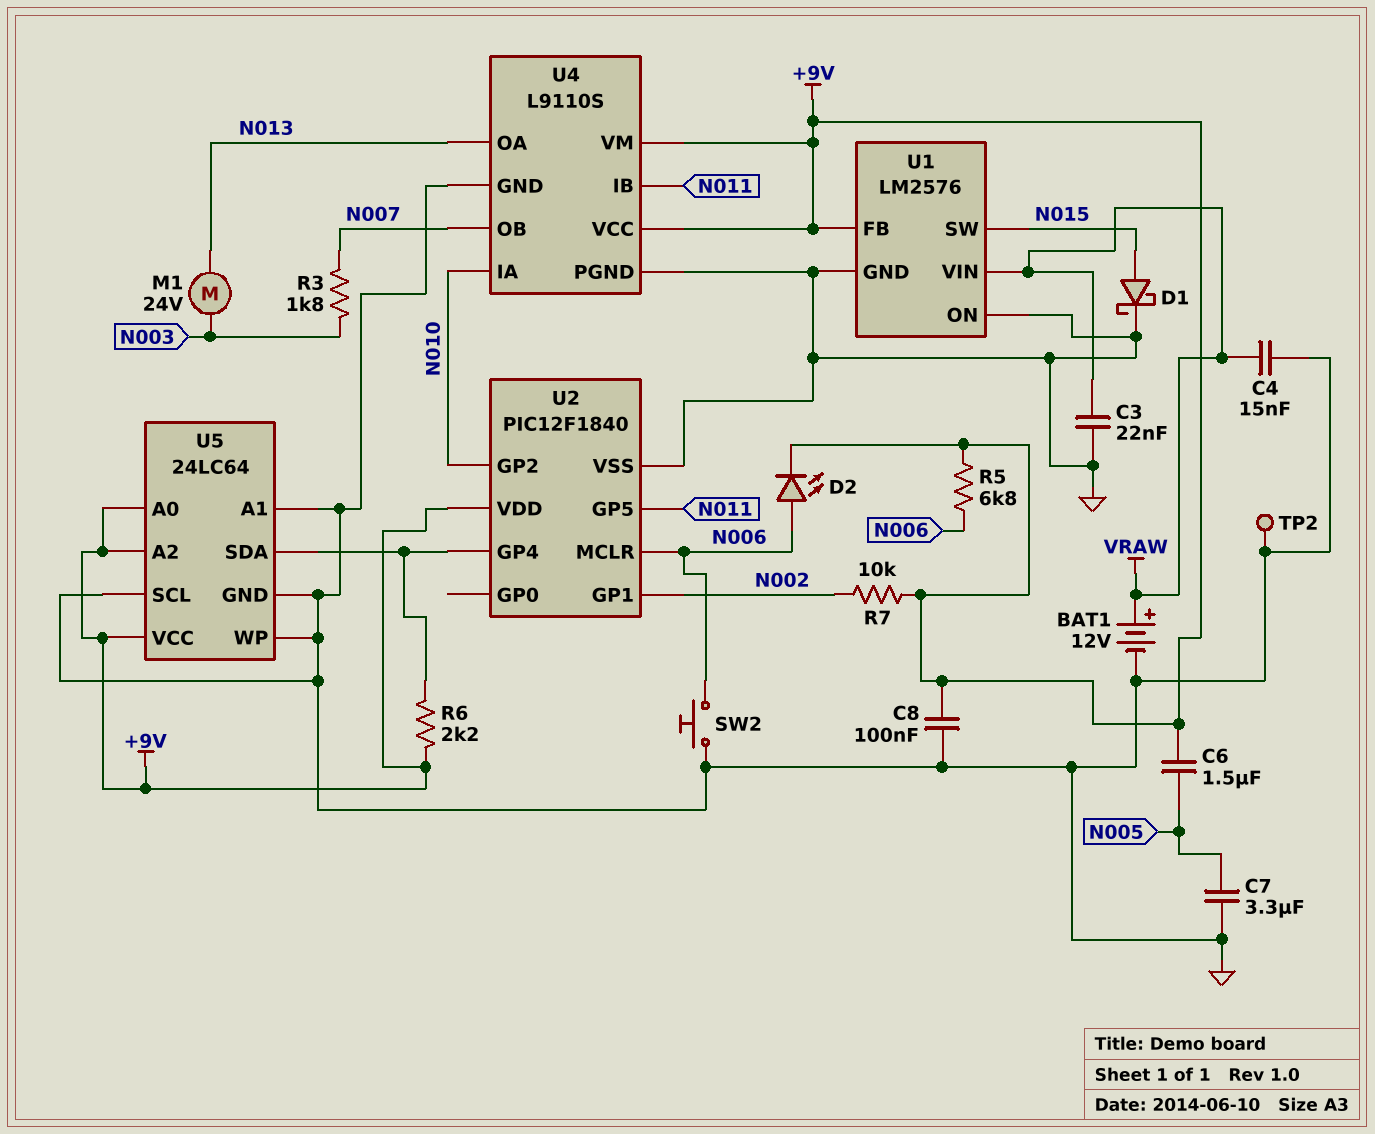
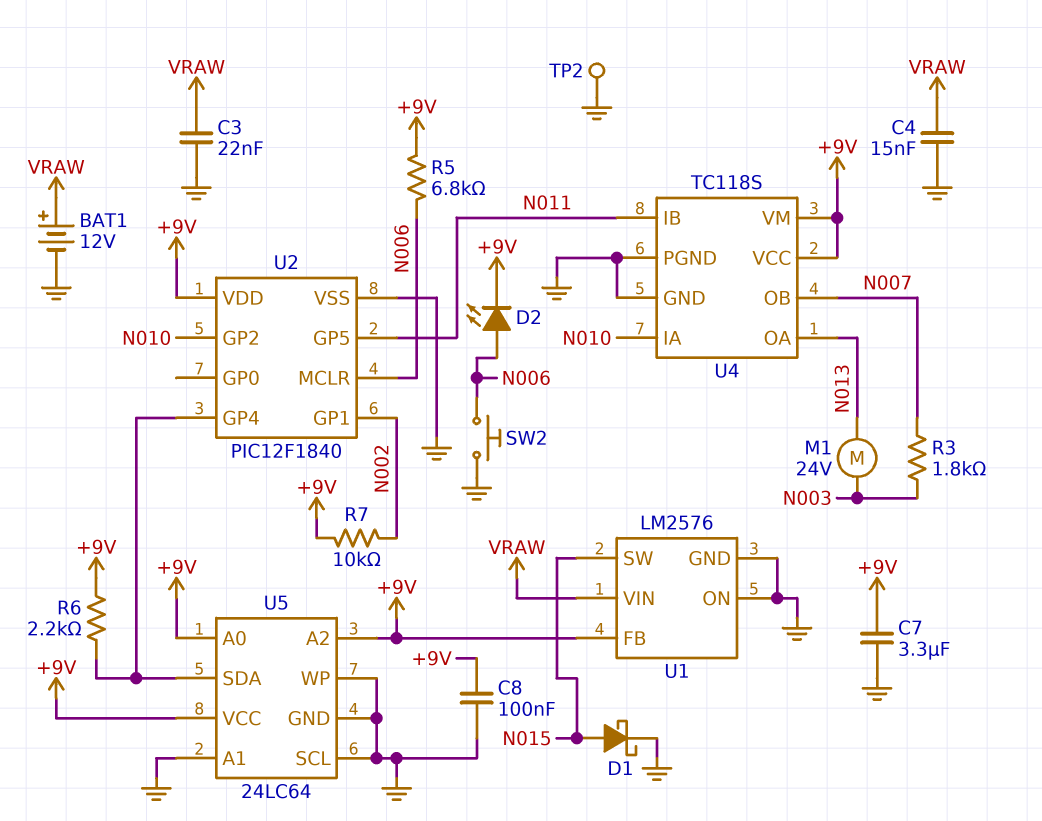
C6: 1.5uF (+9V, N005) -> none
C7: 3.3uF (GND, N005) -> 3.3uF (+9V, GND)
U4: L9110S -> TC118S

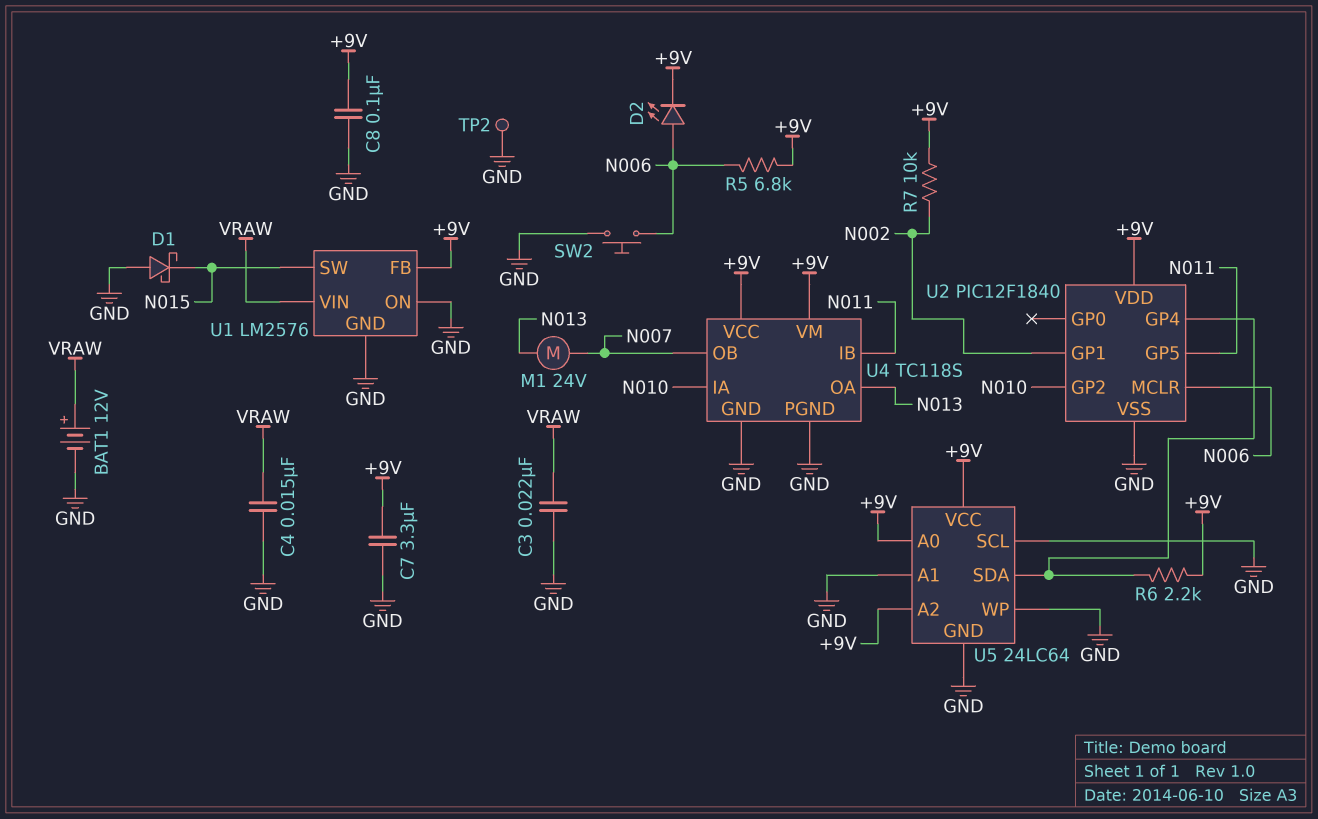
D1: schottky (A N015, K GND) -> schottky (A GND, K N015)
M1: motor 24V (N003, N013) -> motor 24V (N007, N013)
R3: 1.8k (N003, N007) -> none

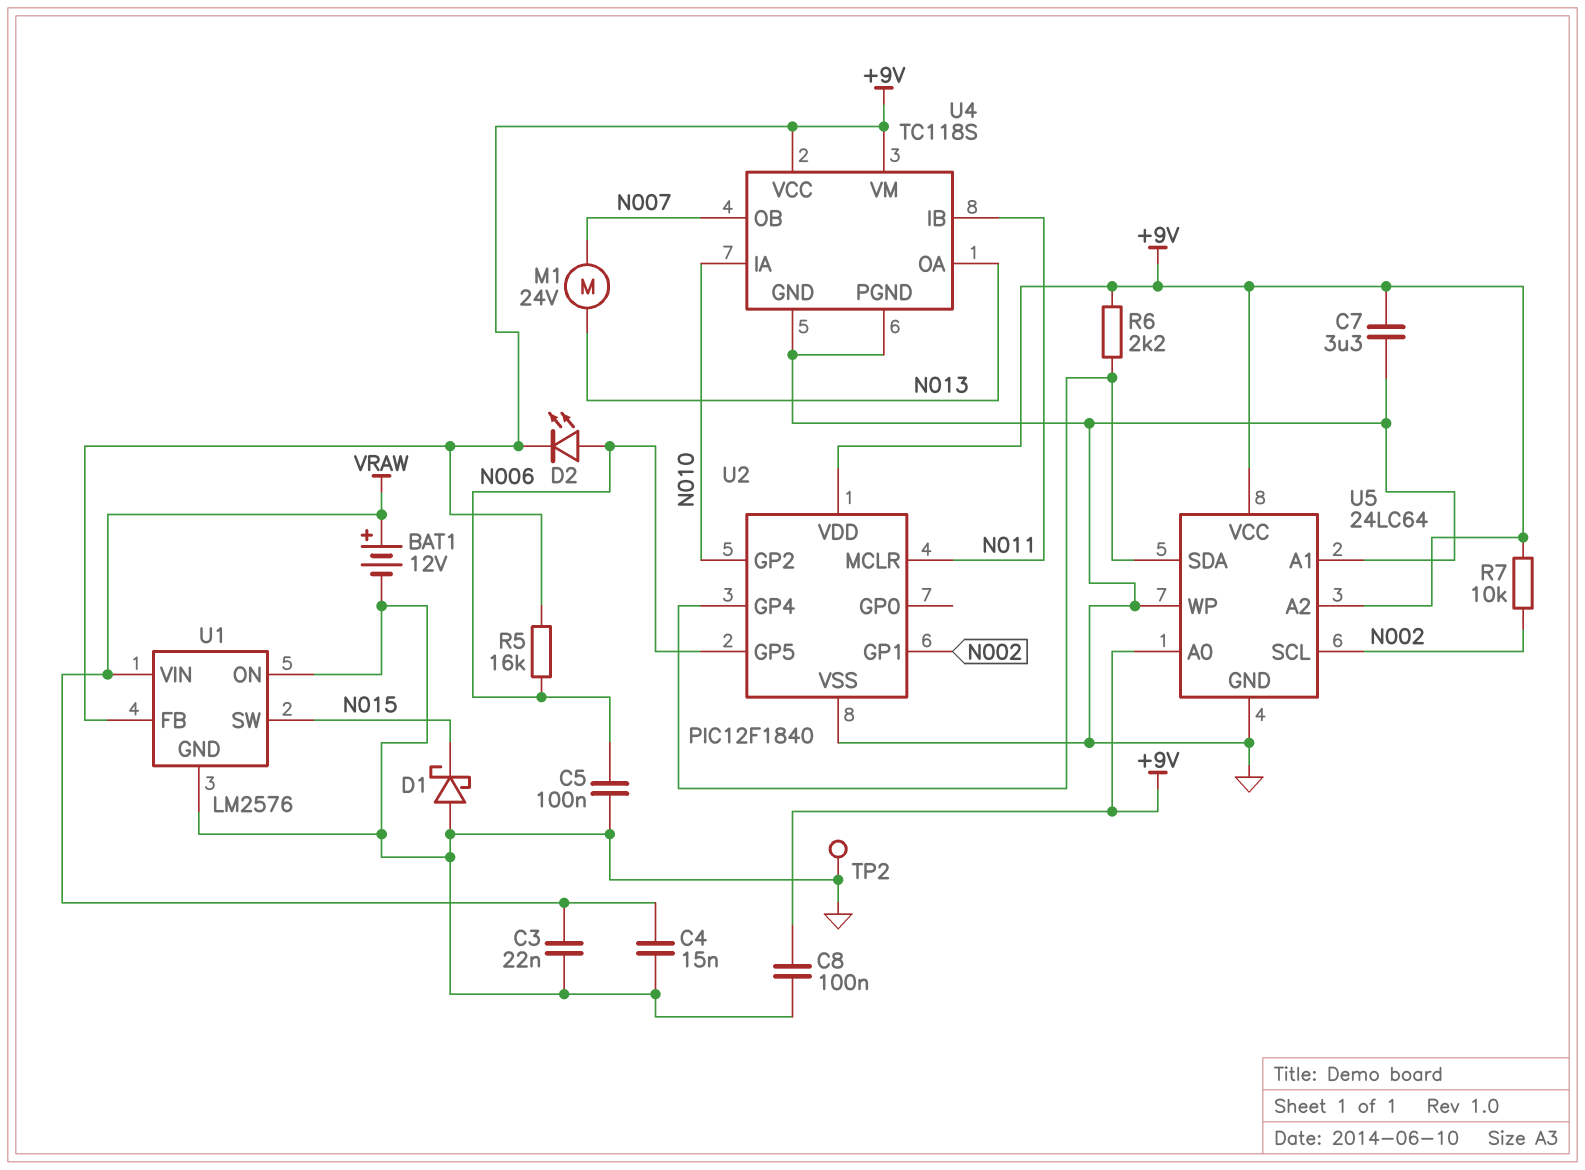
C5: none -> 100nF (GND, N006)
R5: 6.8k (+9V, N006) -> 16k (+9V, N006)
SW2: button (GND, N006) -> none
U2 pin GP5: N011 -> N006
U2 pin MCLR: N006 -> N011
U5 pin SCL: GND -> N002

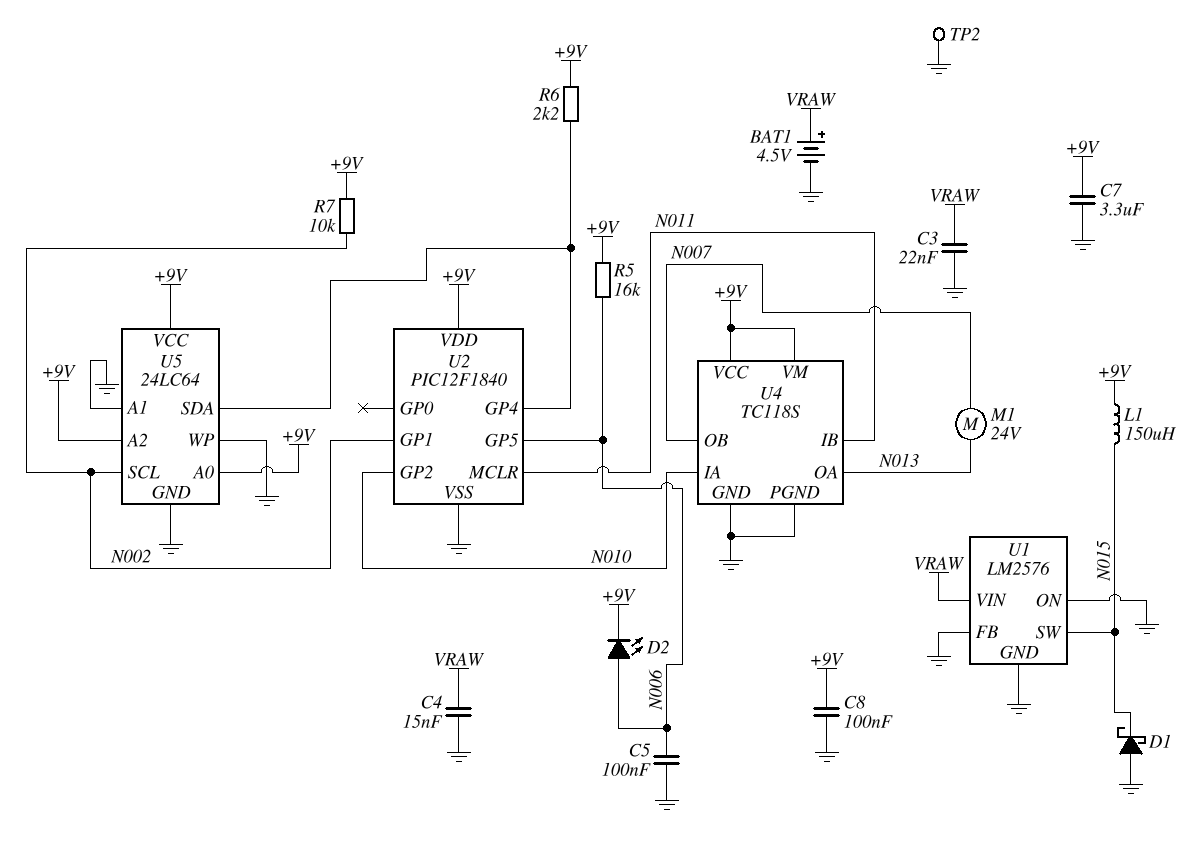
BAT1: 12V (plus VRAW, minus GND) -> 4.5V (plus VRAW, minus GND)
L1: none -> 150uH (+9V, N015)
U1 pin FB: +9V -> GND

